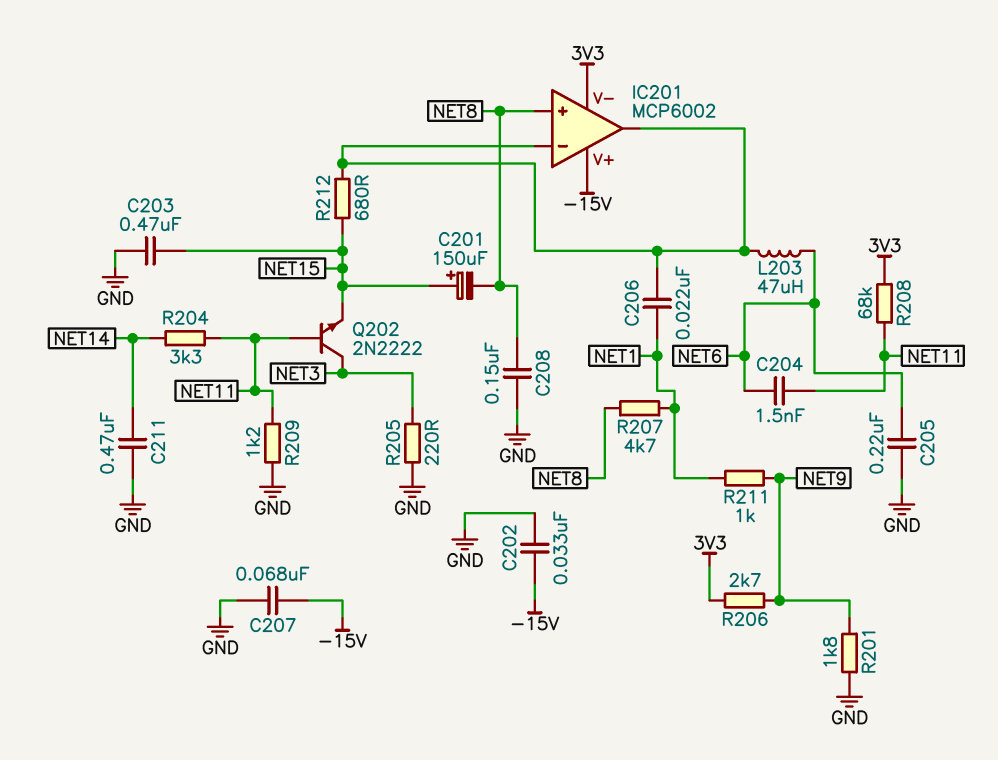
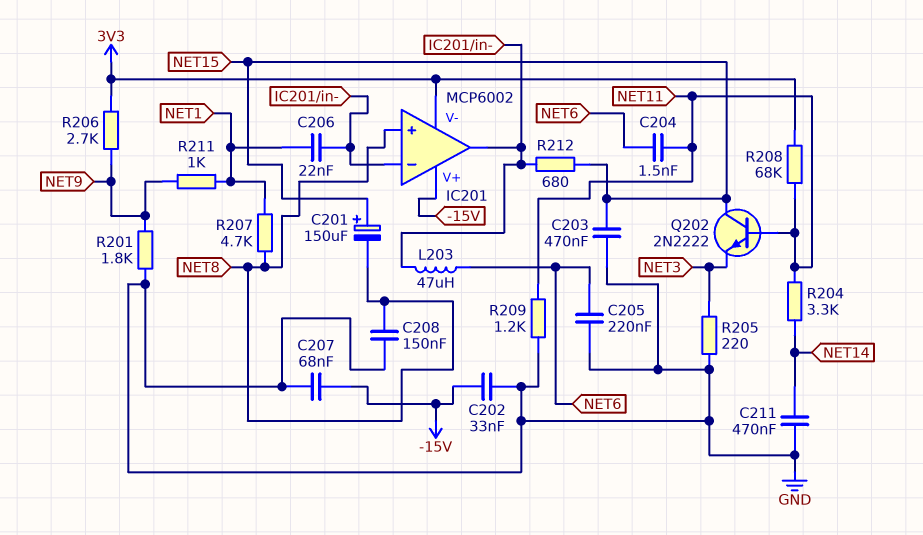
Q202: NPN 2N2222 (B NET11, C NET3, E NET15) -> NPN 2N2222 (B NET11, C NET15, E NET3)

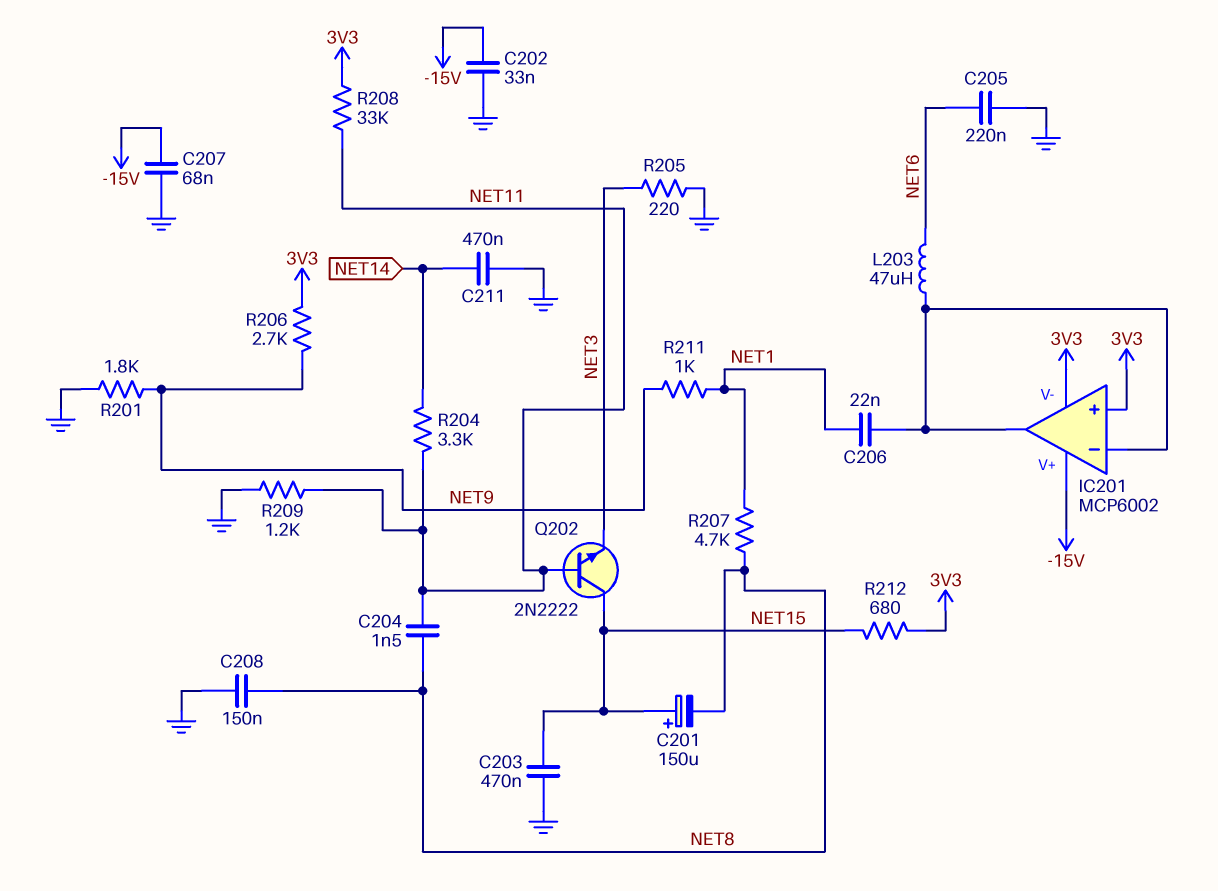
C204: 1.5nF (NET6, NET11) -> 1.5nF (NET8, NET11)
IC201 pin in+: NET8 -> 3V3
R208: 68k (3V3, NET11) -> 33k (3V3, NET11)
R212: 680 (IC201/in-, NET15) -> 680 (3V3, NET15)

